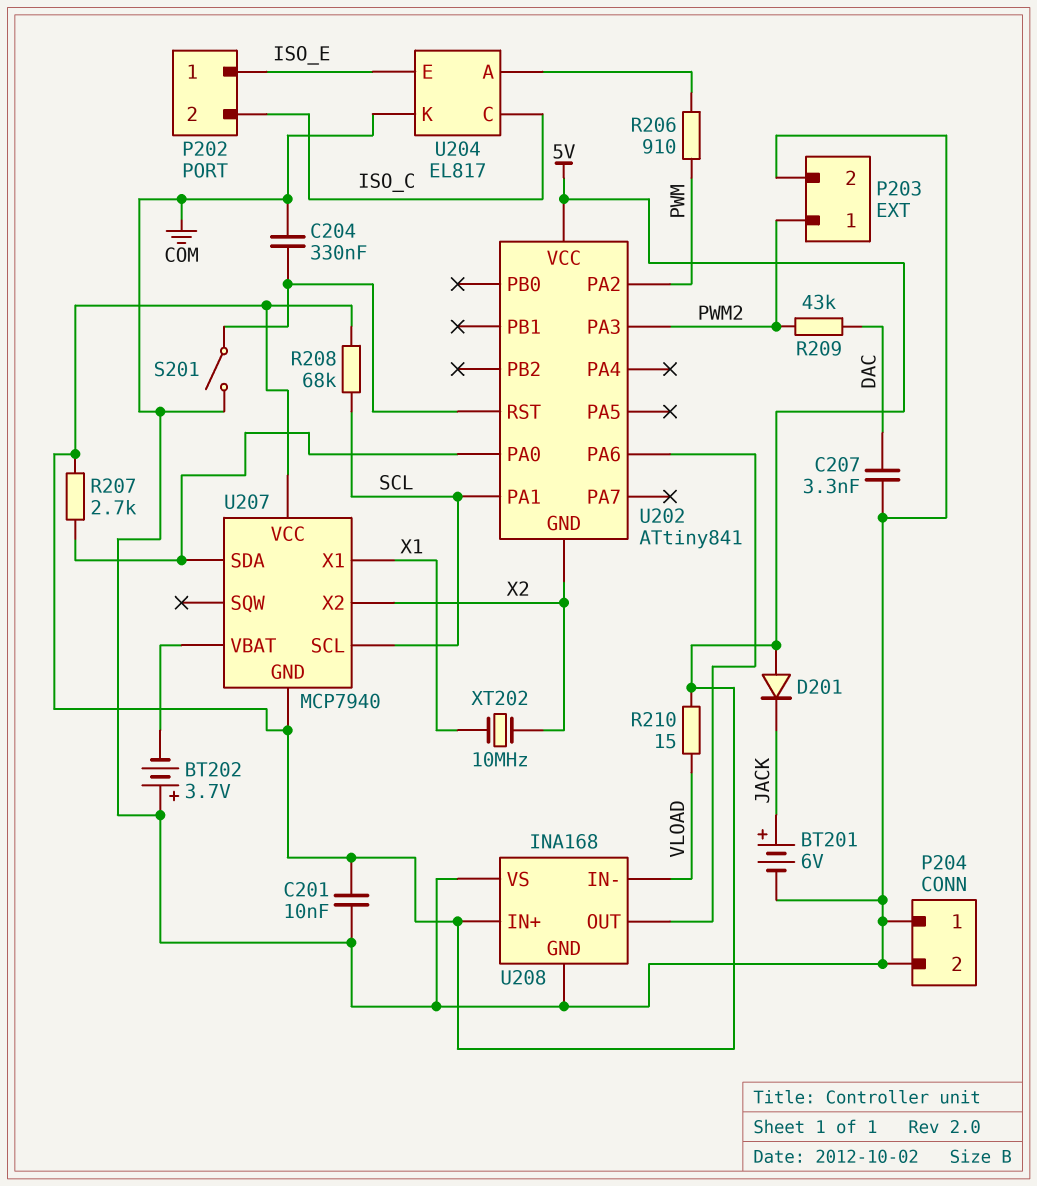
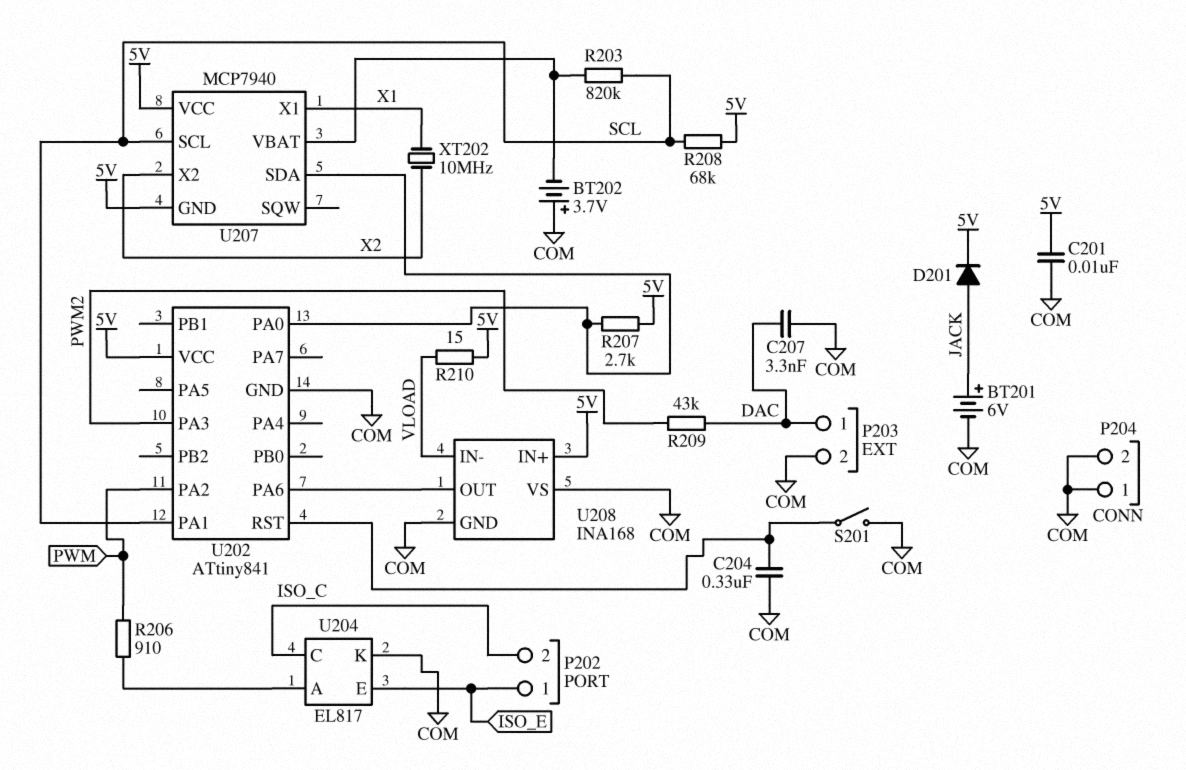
D201: diode (A 5V, K JACK) -> diode (A JACK, K 5V)
P203 pin 1: PWM2 -> DAC
R203: none -> 820k (SCL, U207/VBAT)
U202 pin GND: X2 -> COM

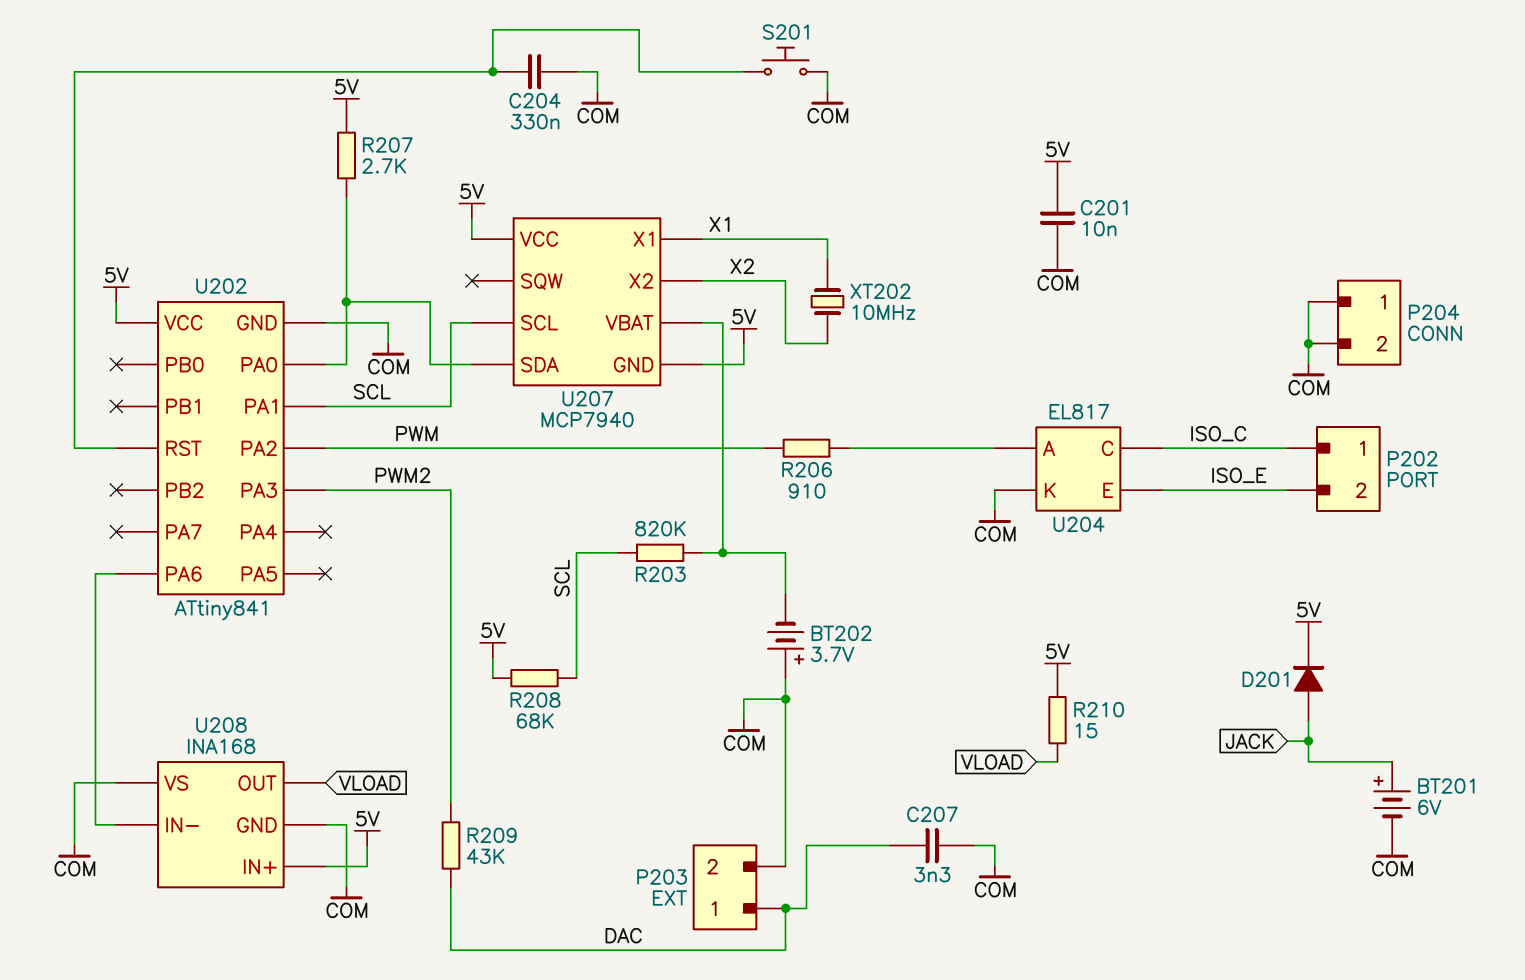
P202 pin 1: ISO_E -> ISO_C
P202 pin 2: ISO_C -> ISO_E
S201: switch (COM, U202/RST) -> button (COM, U202/RST)
U208 pin IN-: VLOAD -> U202/PA6
U208 pin OUT: U202/PA6 -> VLOAD

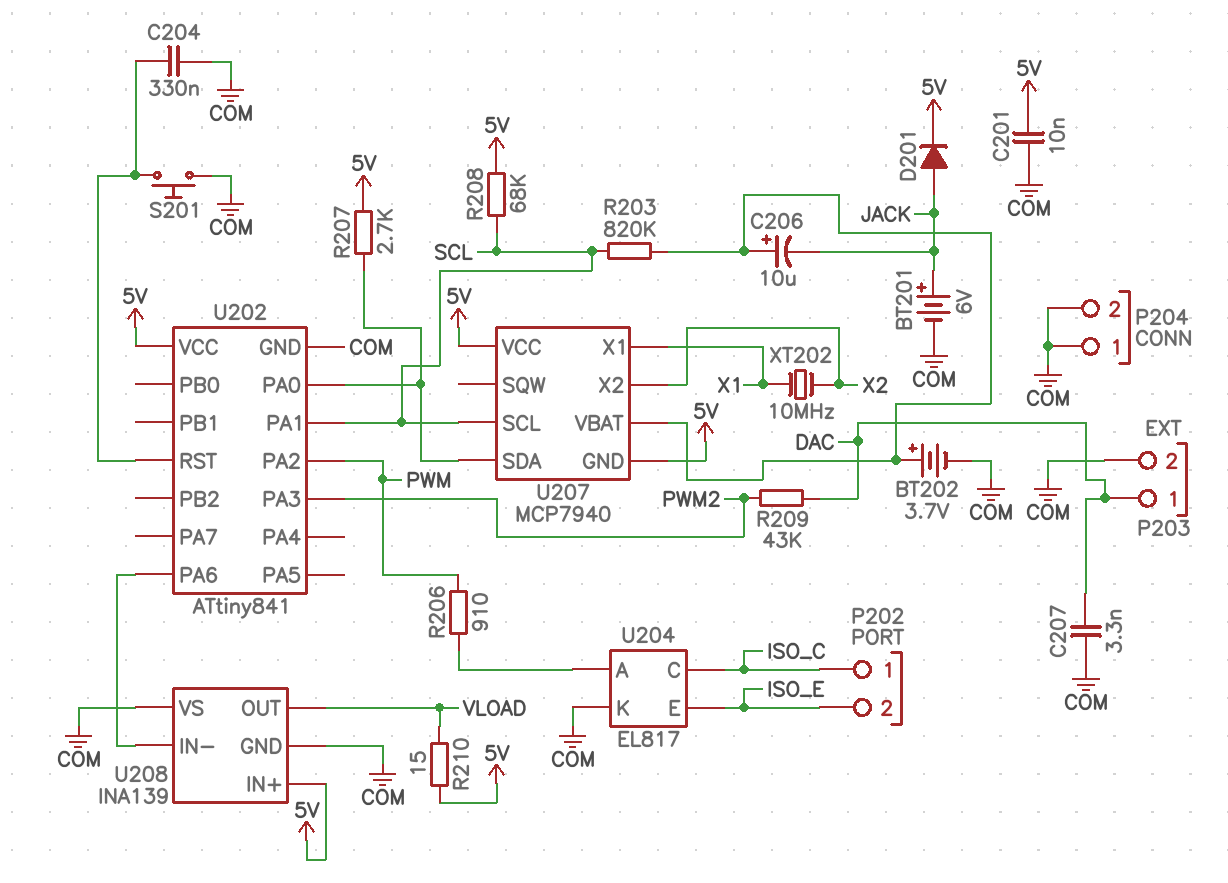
BT202: 3.7V (plus COM, minus U207/VBAT) -> 3.7V (plus U207/VBAT, minus COM)
C206: none -> 10uF (plus U207/VBAT, minus JACK)
U208: INA168 -> INA139

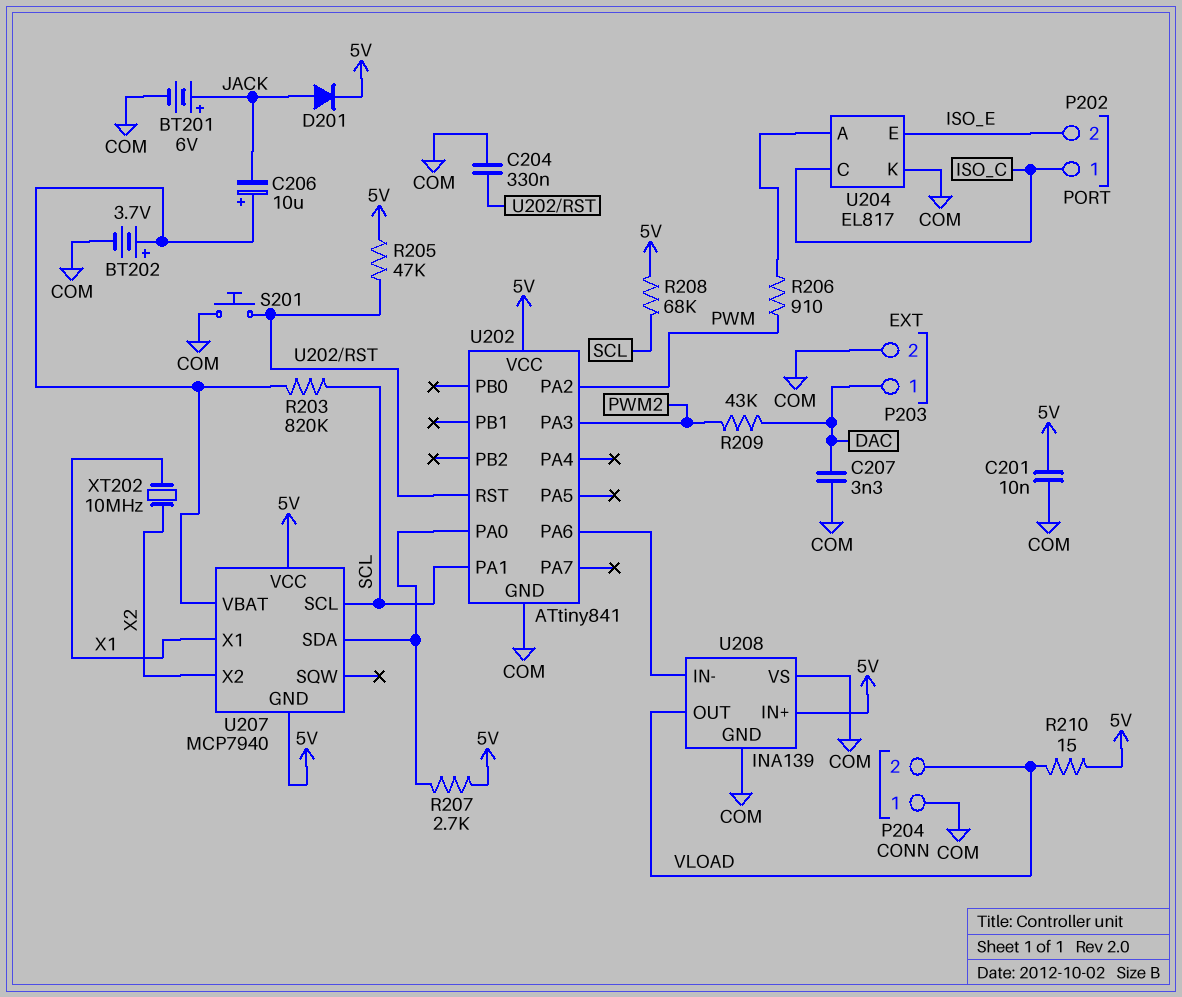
P204 pin 2: COM -> VLOAD
R205: none -> 47k (5V, U202/RST)

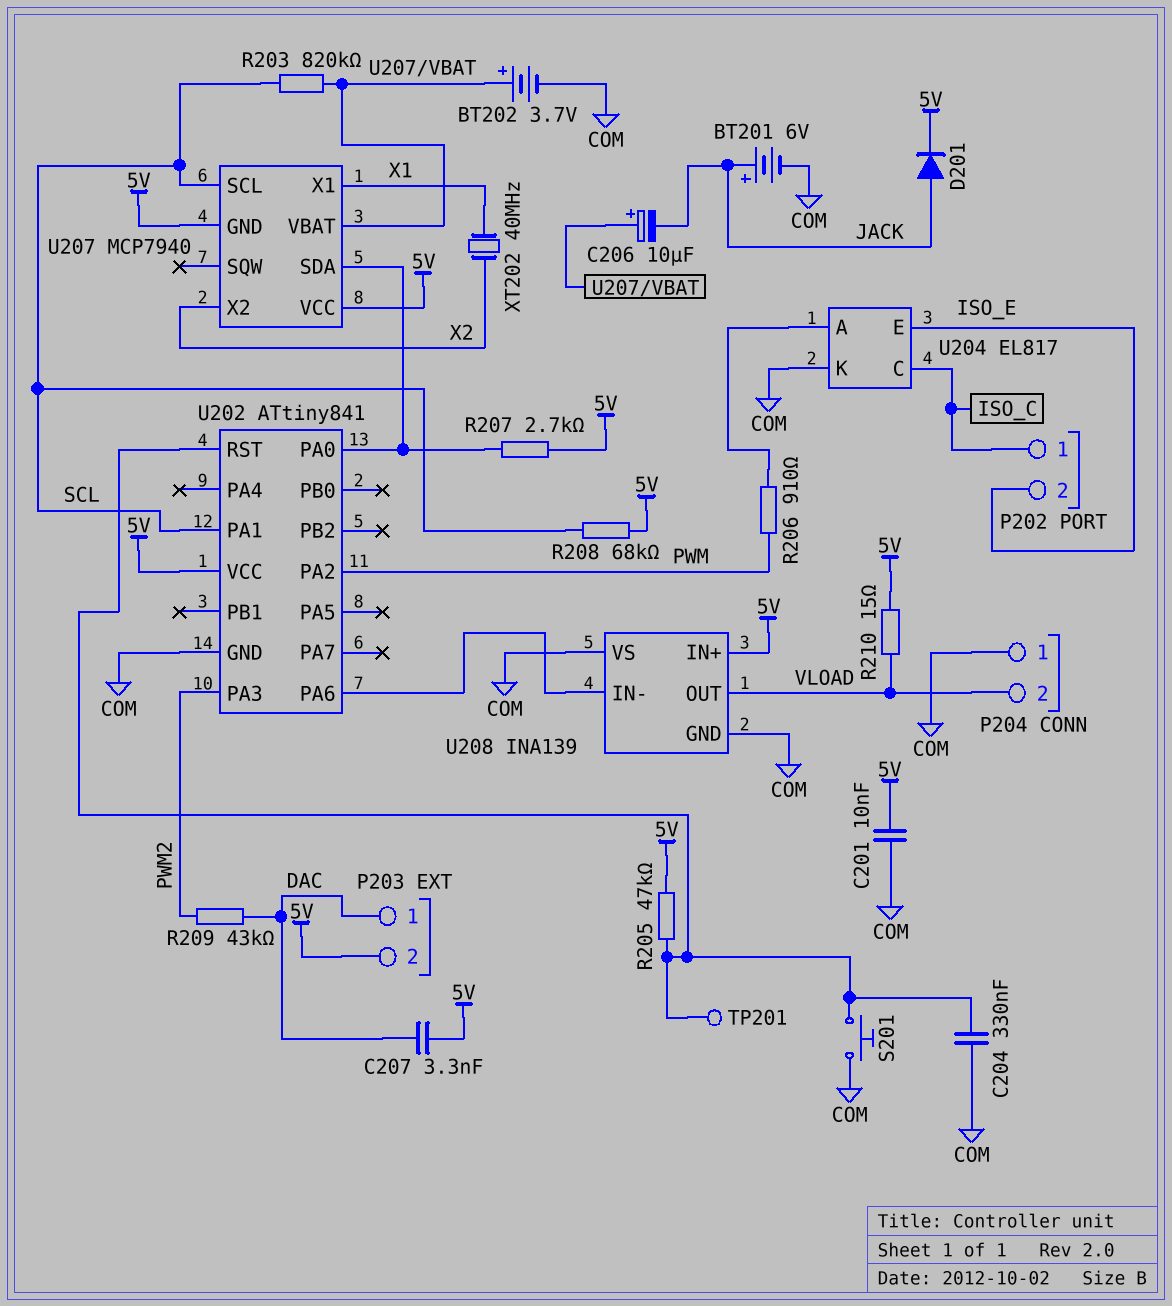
C207: 3.3nF (COM, DAC) -> 3.3nF (5V, DAC)
P203 pin 2: COM -> 5V
TP201: none -> test point (U202/RST)
XT202: 10MHz (X1, X2) -> 40MHz (X1, X2)

